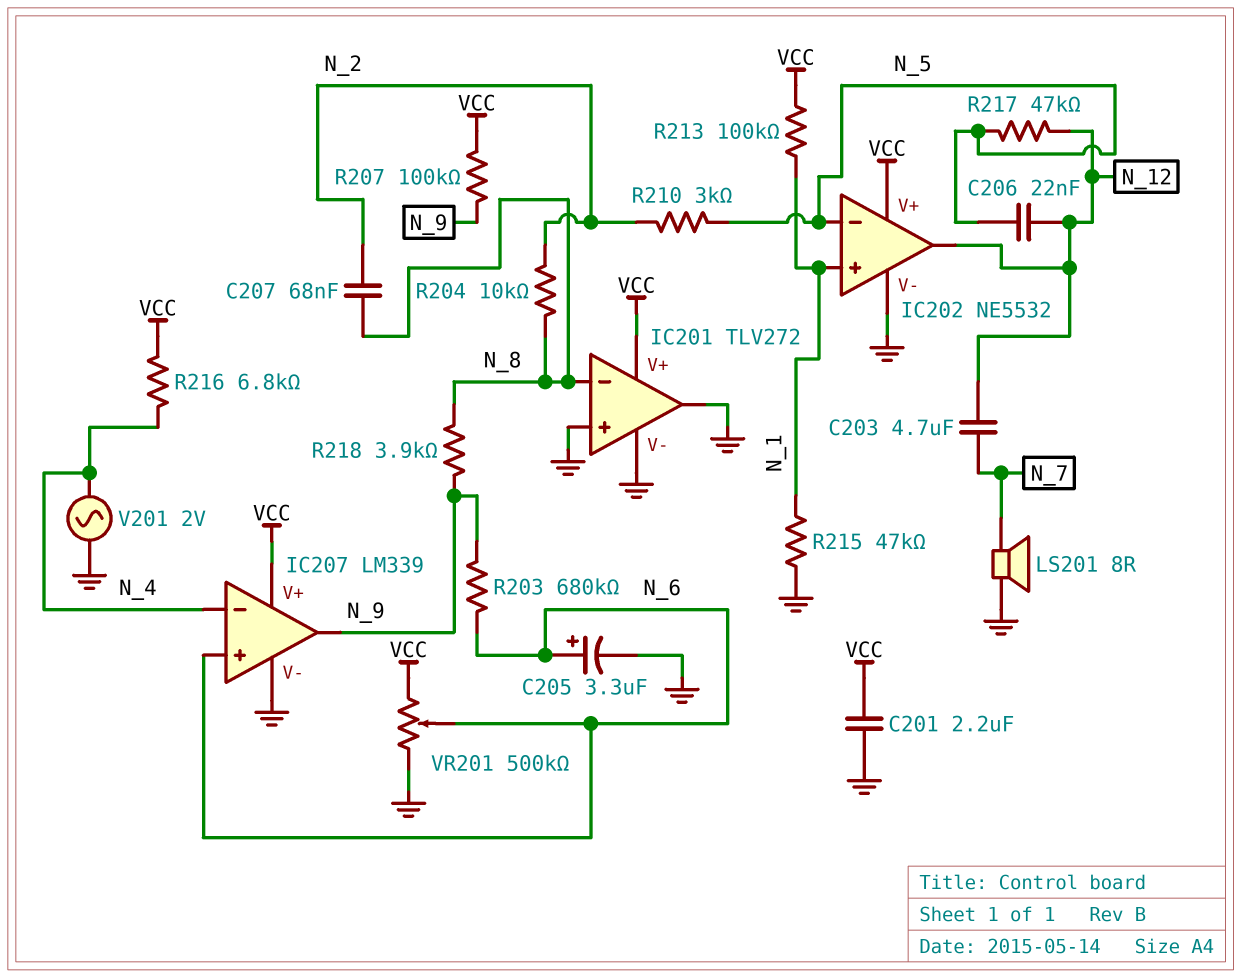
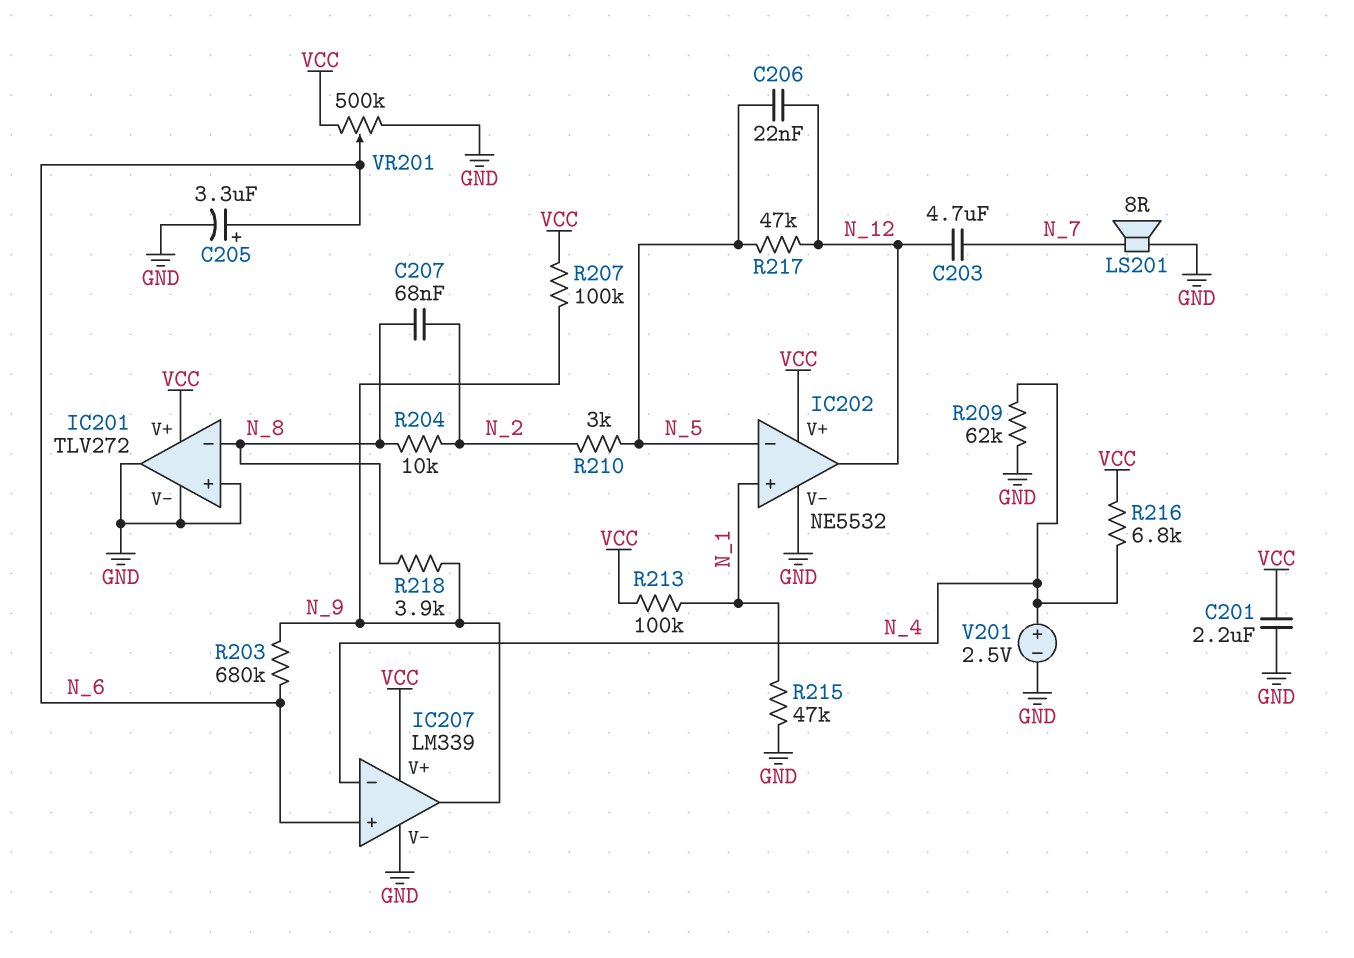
R209: none -> 62k (GND, N_4)
V201: AC 2V (GND, N_4) -> 2.5V (plus N_4, minus GND)

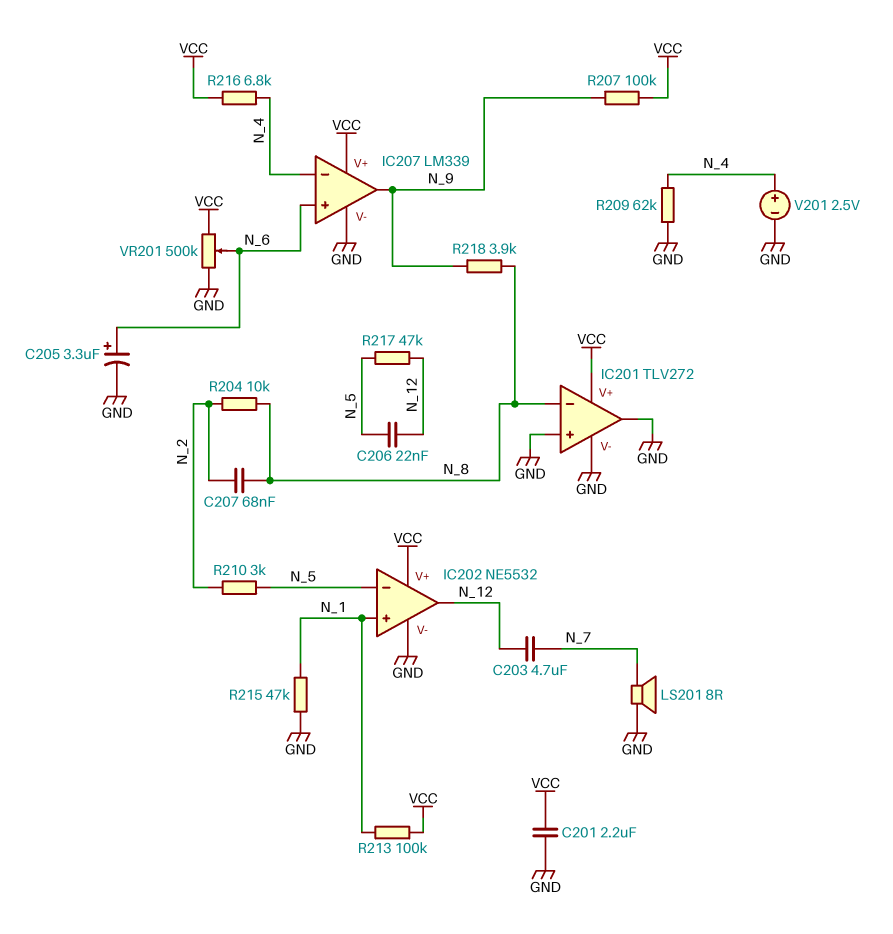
R203: 680k (N_6, N_9) -> none

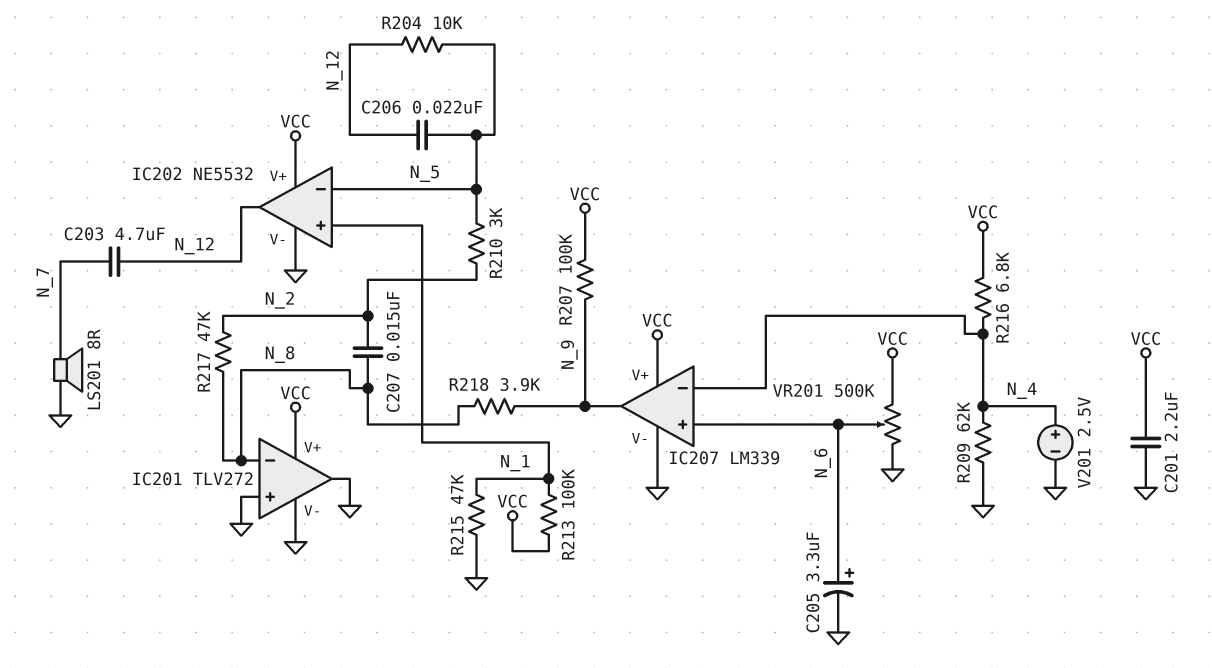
C207: 68nF (N_2, N_8) -> 15nF (N_2, N_8)
R204: 10k (N_2, N_8) -> 10k (N_5, N_12)
R217: 47k (N_5, N_12) -> 47k (N_2, N_8)

